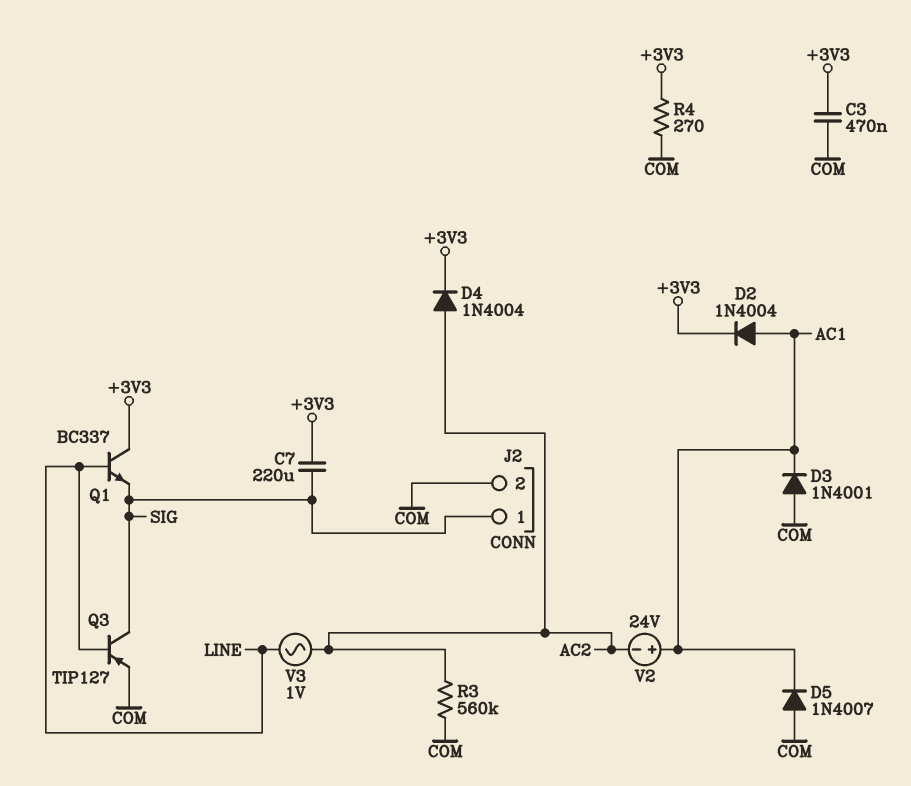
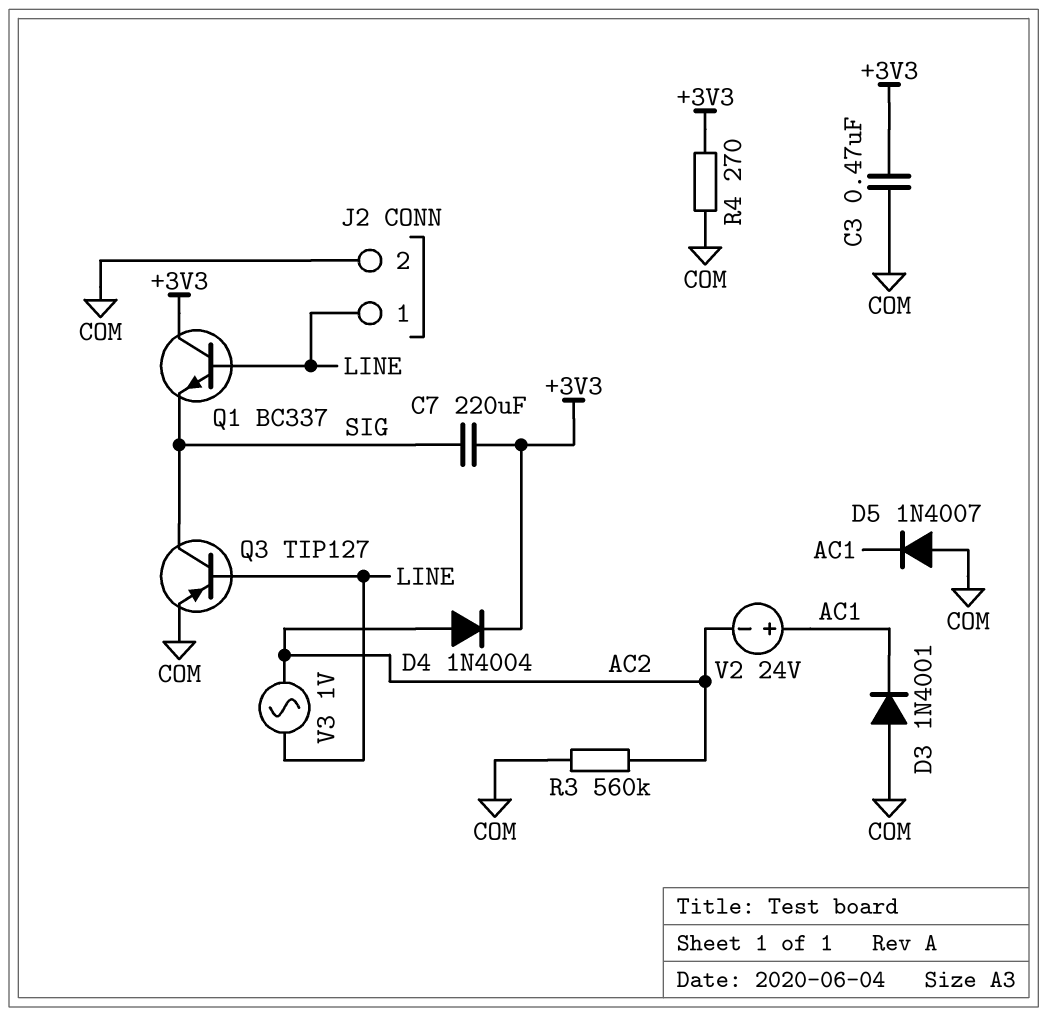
D2: diode 1N4004 (A AC1, K +3V3) -> none
J2 pin 1: SIG -> LINE

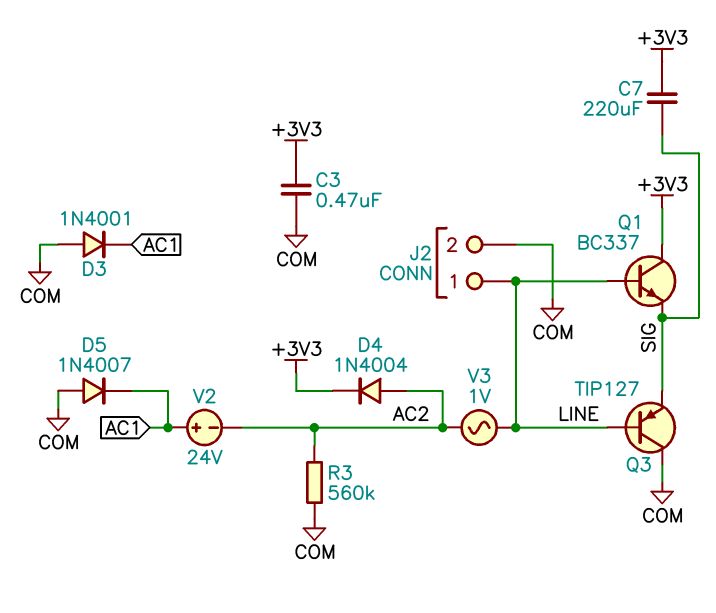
Q3: PNP TIP127 (B LINE, C SIG, E COM) -> PNP TIP127 (B LINE, C COM, E SIG)
R4: 270 (+3V3, COM) -> none

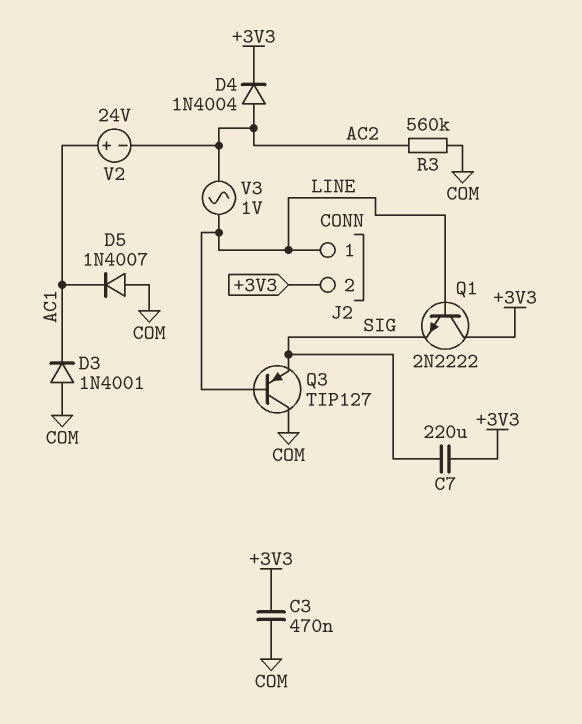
J2 pin 2: COM -> +3V3
Q1: NPN BC337 (B LINE, C +3V3, E SIG) -> NPN 2N2222 (B LINE, C +3V3, E SIG)

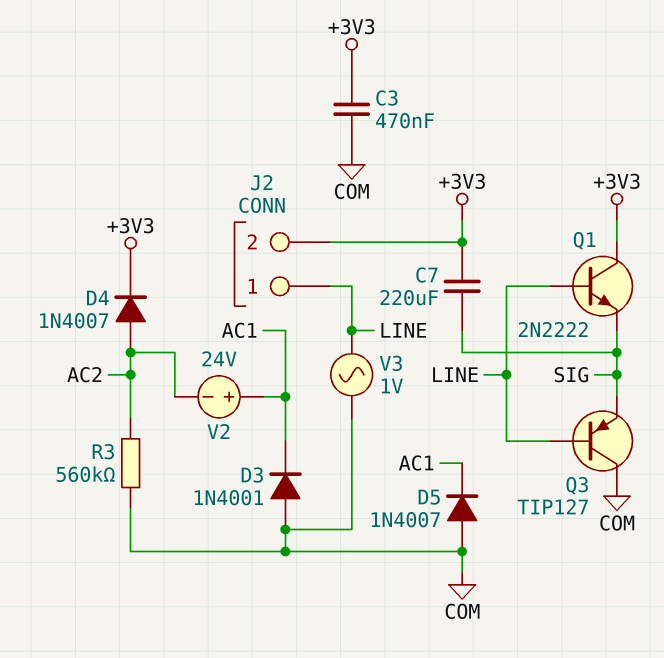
D4: diode 1N4004 (A AC2, K +3V3) -> diode 1N4007 (A AC2, K +3V3)
V3: AC 1V (AC2, LINE) -> AC 1V (COM, LINE)

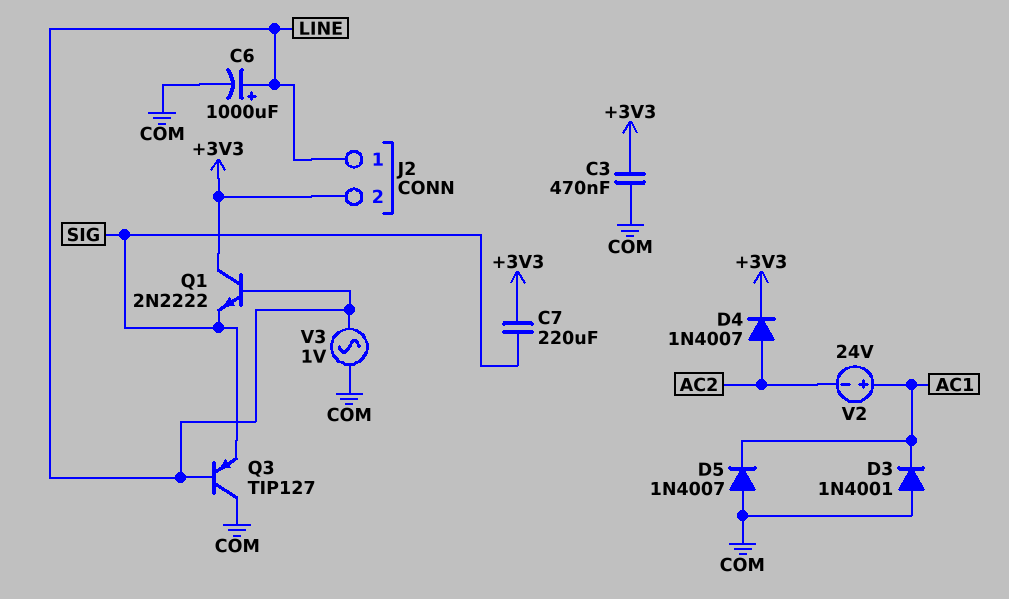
C6: none -> 1000uF (plus LINE, minus COM)
R3: 560k (AC2, COM) -> none

